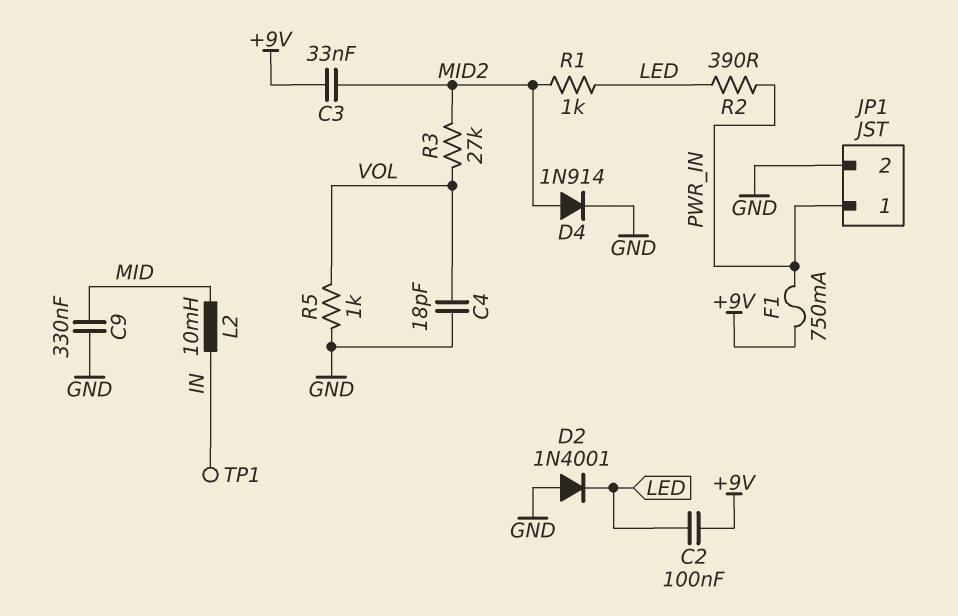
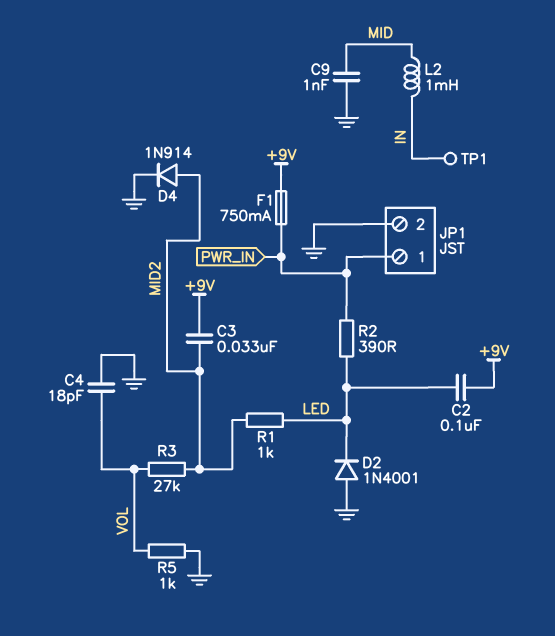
C9: 330nF (GND, MID) -> 1nF (GND, MID)
L2: 10mH (IN, MID) -> 1mH (IN, MID)

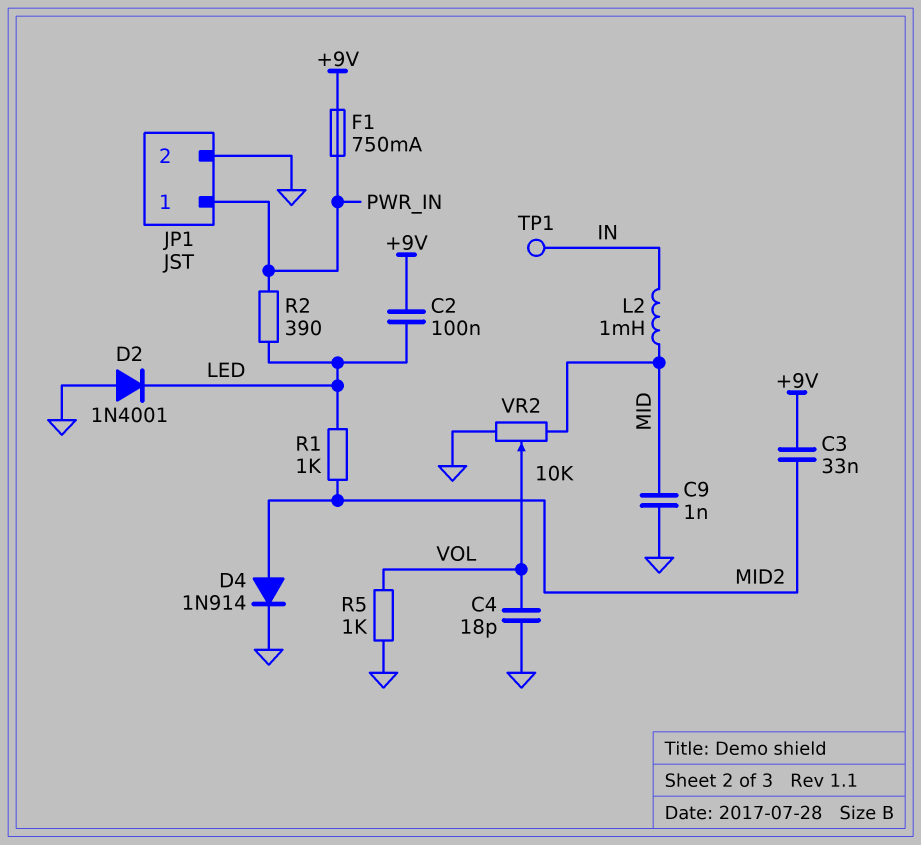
R3: 27k (MID2, VOL) -> none
VR2: none -> 10k (GND, MID, wiper VOL)

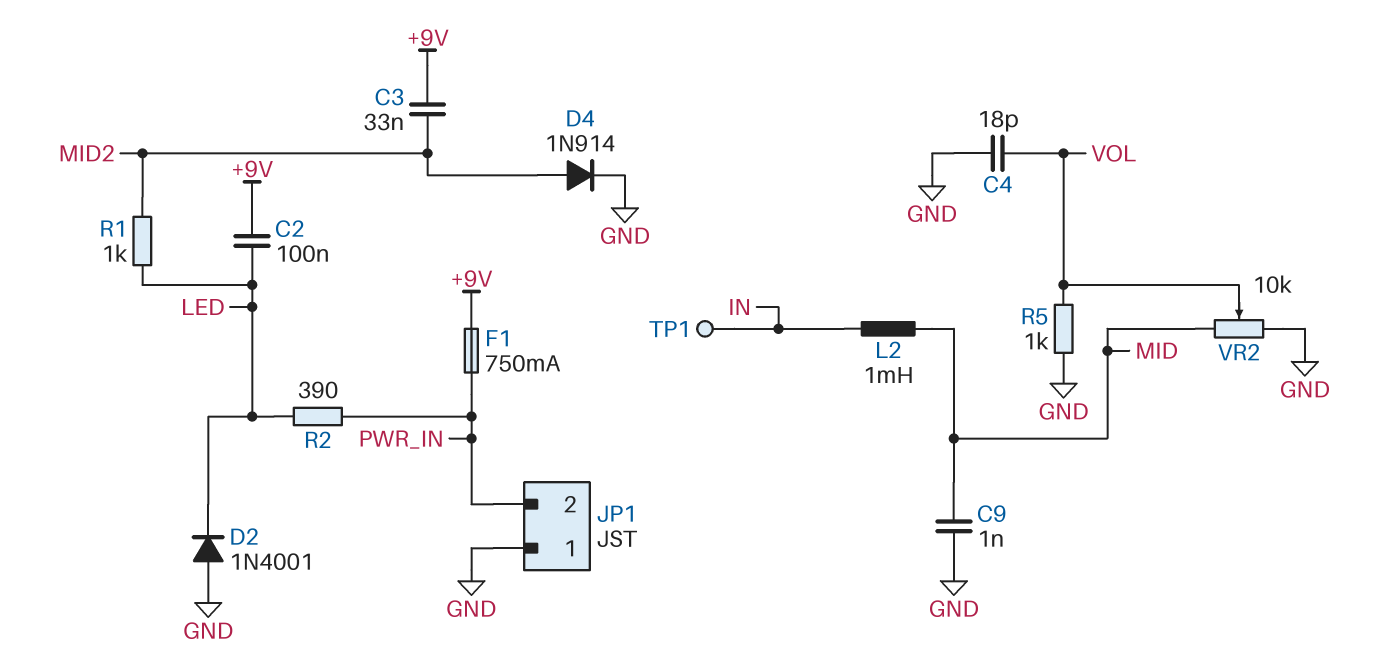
JP1 pin 1: PWR_IN -> GND
JP1 pin 2: GND -> PWR_IN

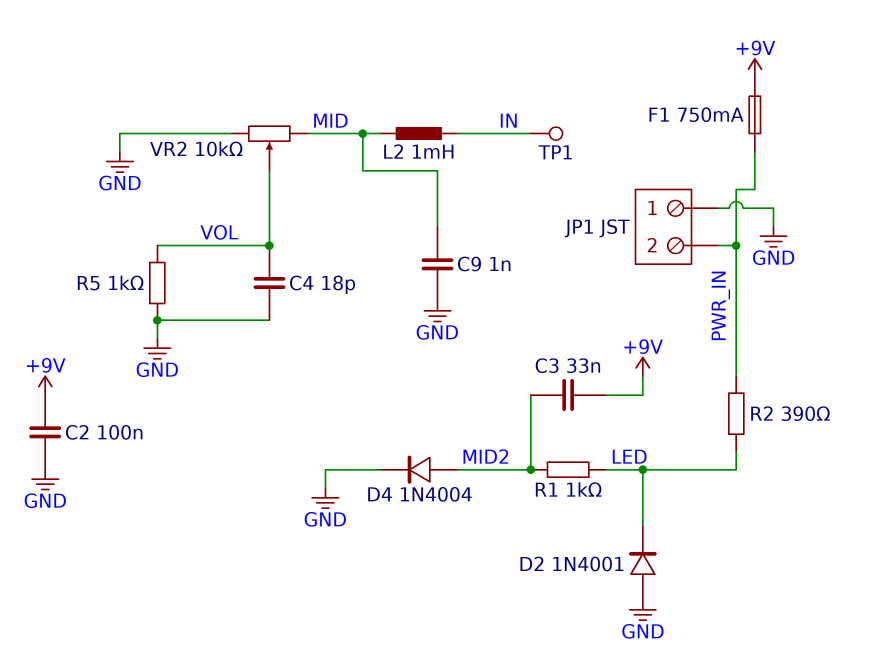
C2: 100nF (+9V, LED) -> 100nF (+9V, GND)
D4: diode 1N914 (A MID2, K GND) -> diode 1N4004 (A MID2, K GND)

